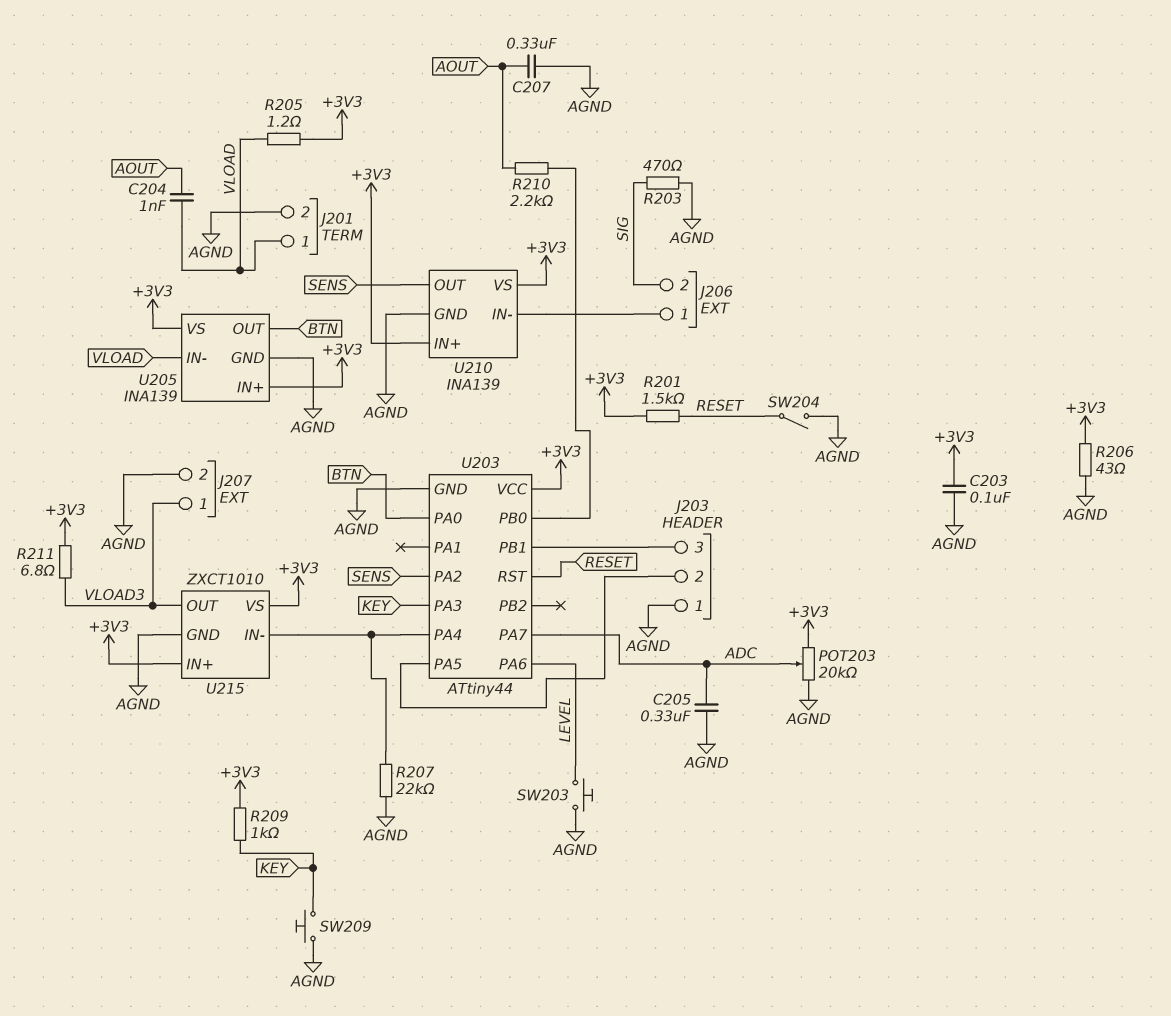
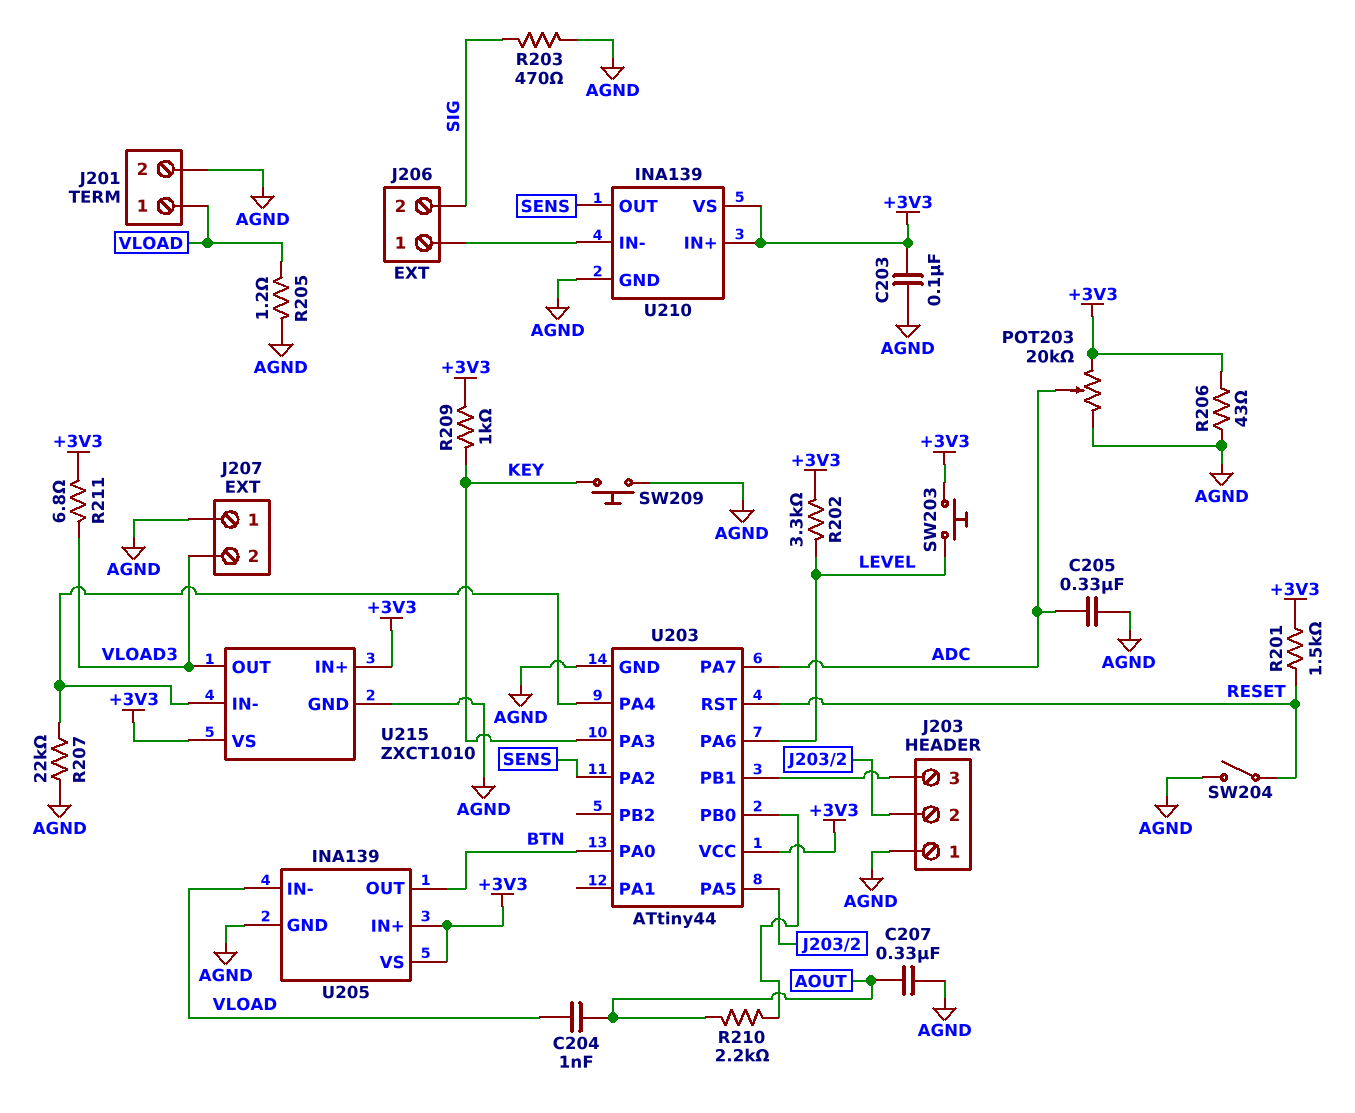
J207 pin 1: VLOAD3 -> AGND
J207 pin 2: AGND -> VLOAD3
R202: none -> 3.3k (+3V3, LEVEL)
R205: 1.2 (+3V3, VLOAD) -> 1.2 (AGND, VLOAD)
SW203: button (AGND, LEVEL) -> button (+3V3, LEVEL)

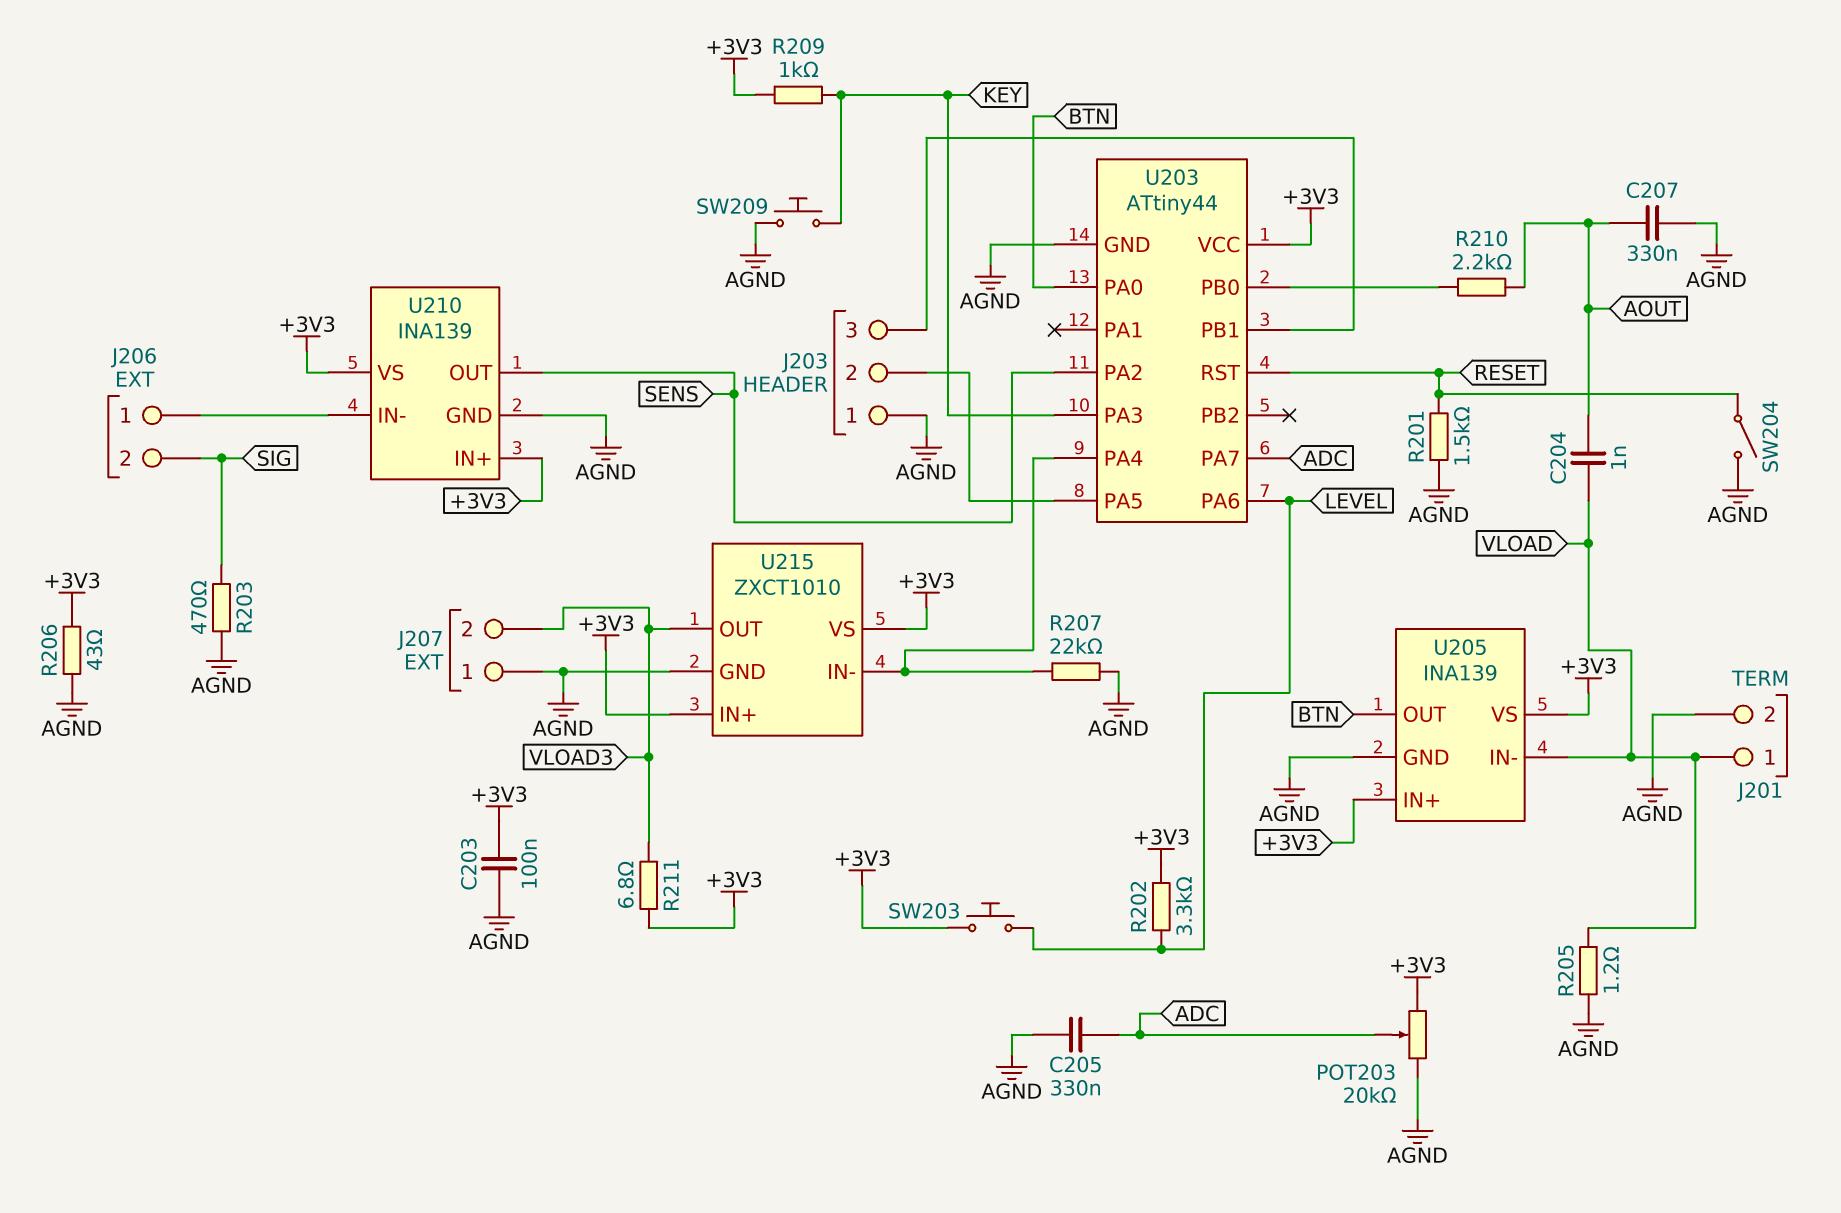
R201: 1.5k (+3V3, RESET) -> 1.5k (AGND, RESET)

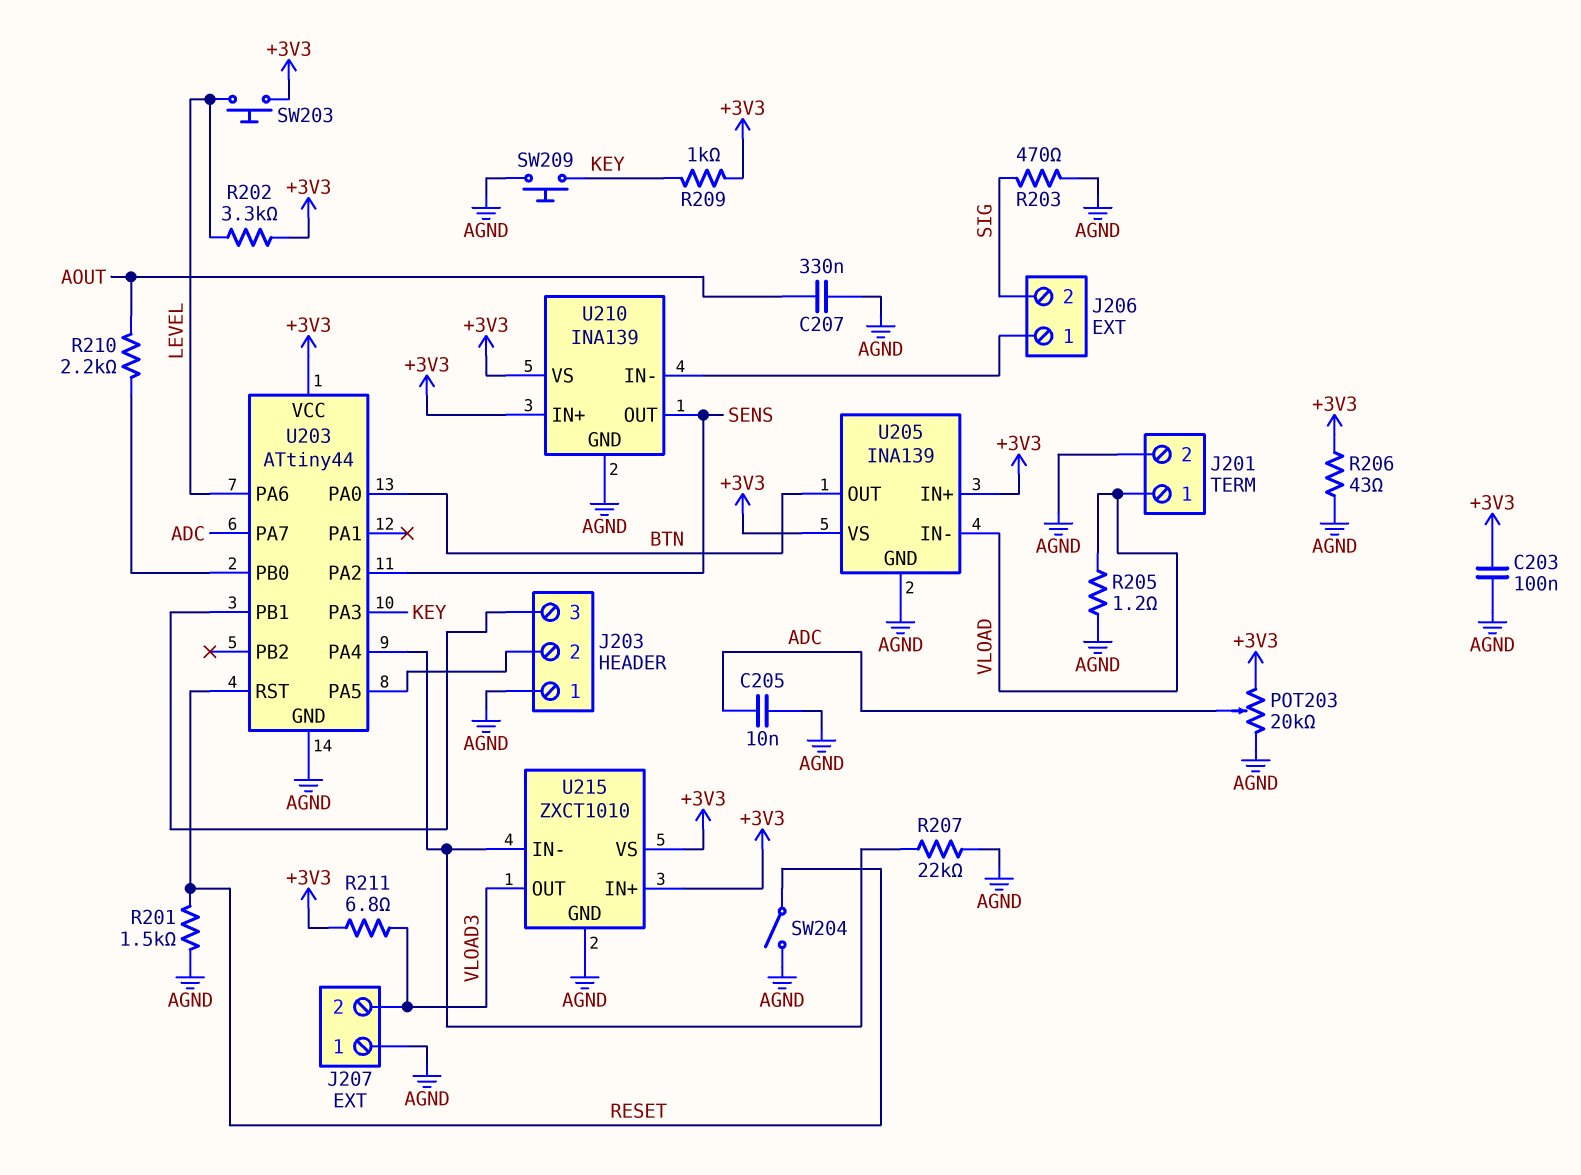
C204: 1nF (AOUT, VLOAD) -> none
C205: 330nF (ADC, AGND) -> 10nF (ADC, AGND)

